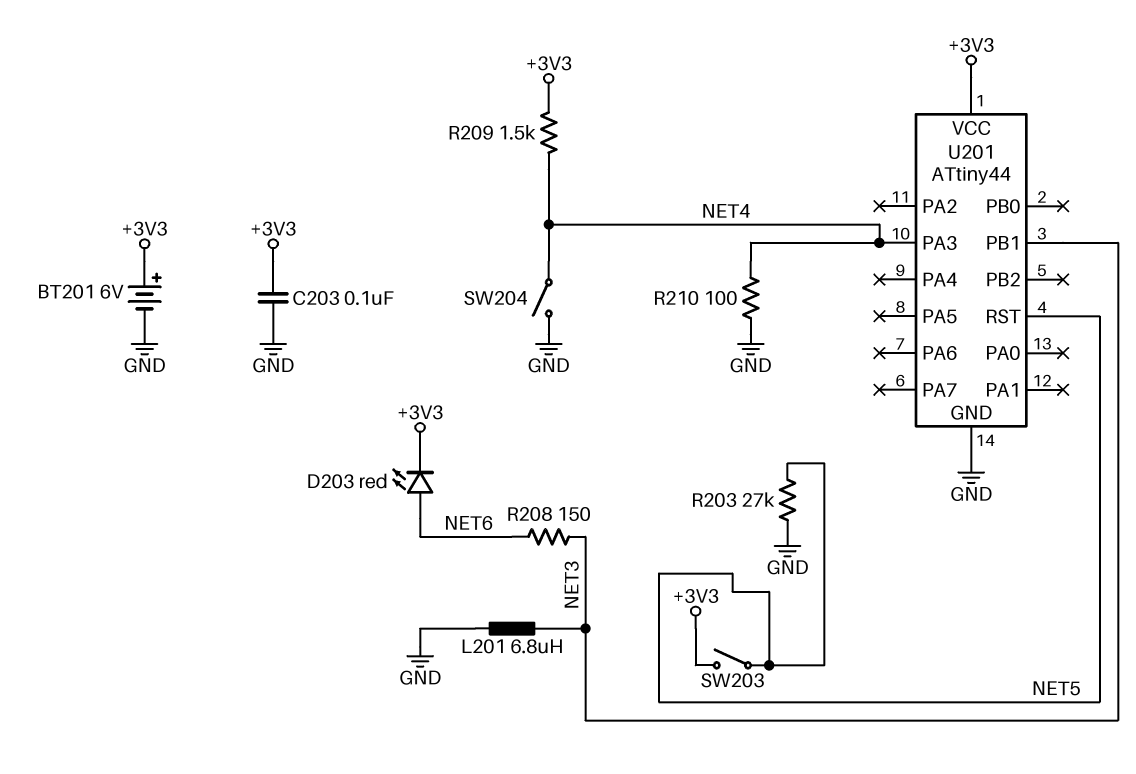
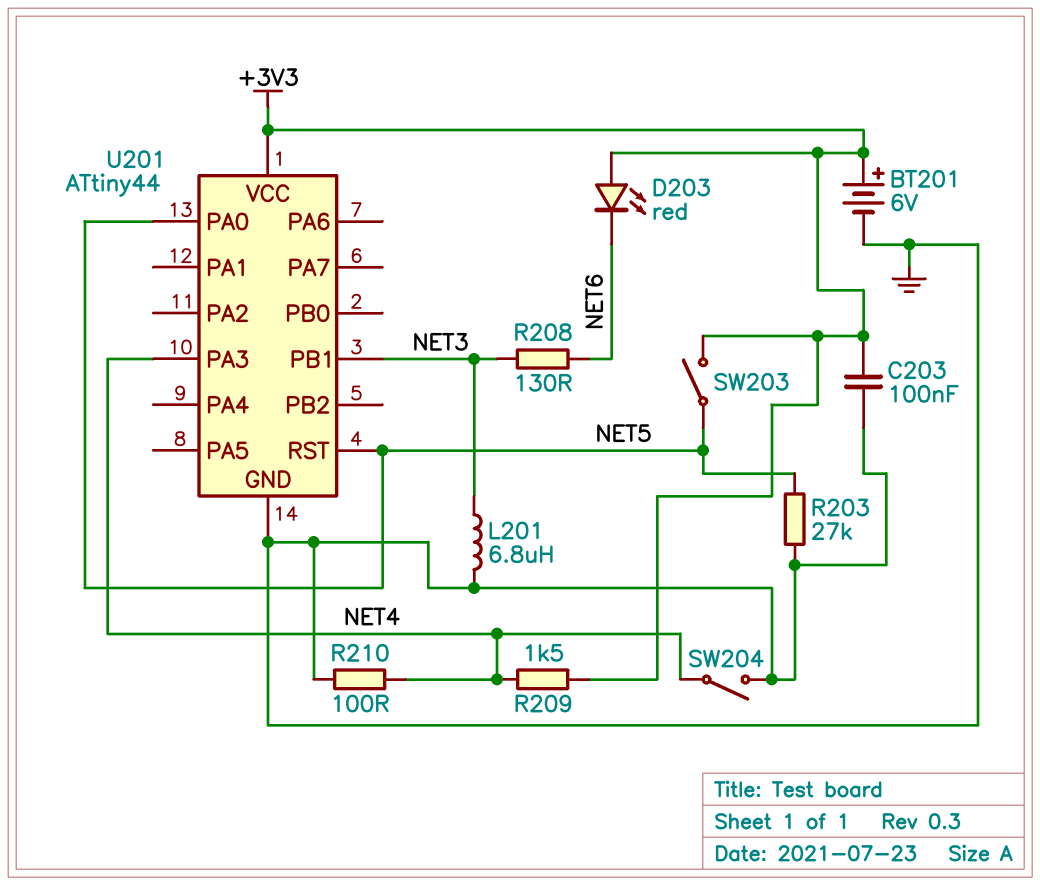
D203: LED red (A NET6, K +3V3) -> LED red (A +3V3, K NET6)
R208: 150 (NET3, NET6) -> 130 (NET3, NET6)
U201 pin PA0: none -> NET5

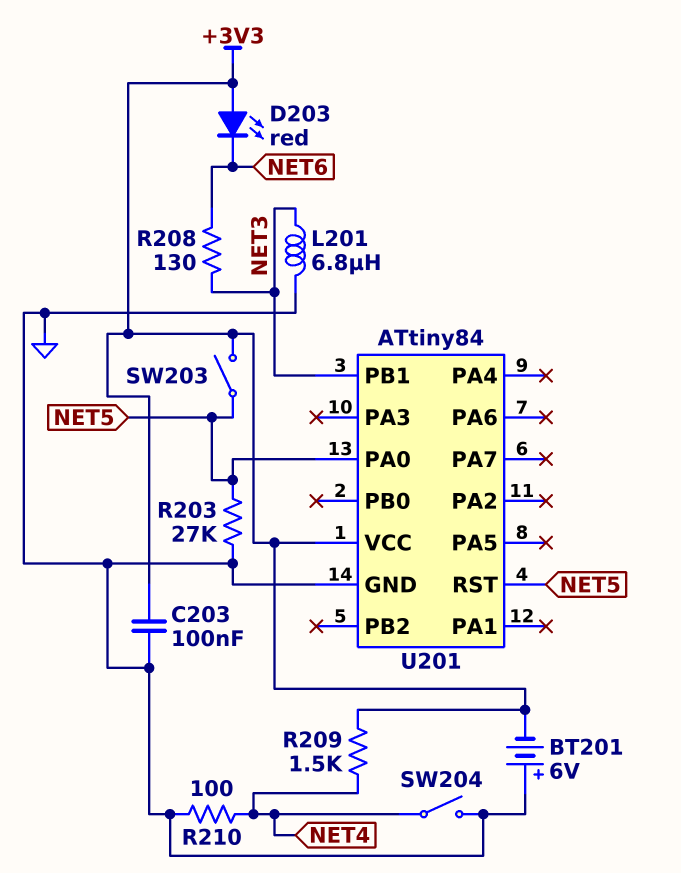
BT201: 6V (plus +3V3, minus GND) -> 6V (plus GND, minus +3V3)
U201: ATtiny44 -> ATtiny84
U201 pin PA3: NET4 -> none

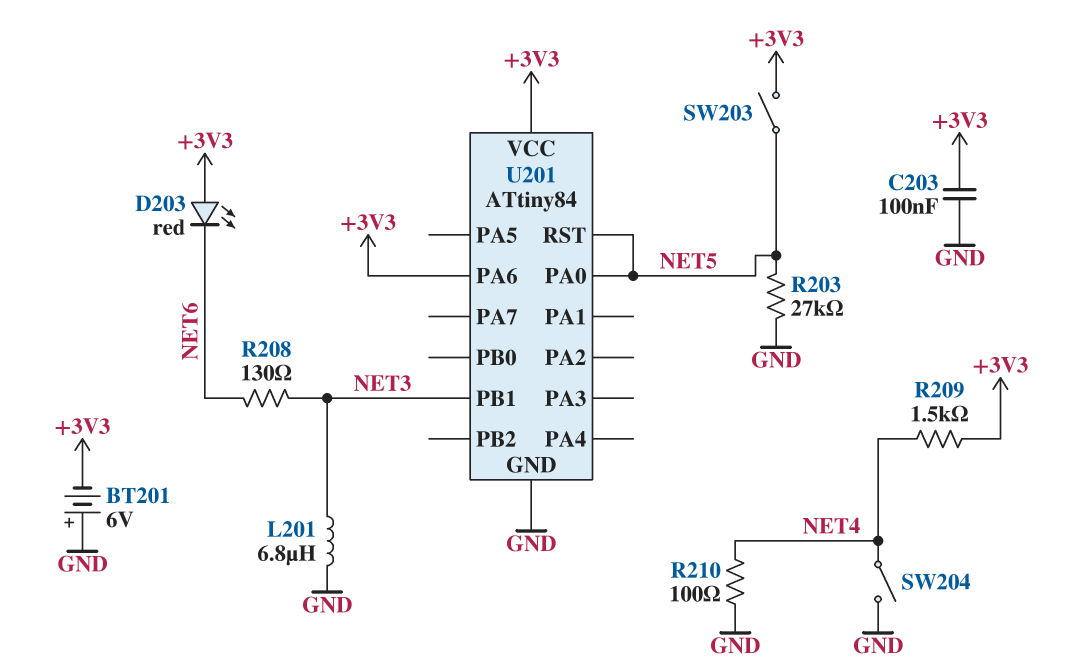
U201 pin PA6: none -> +3V3

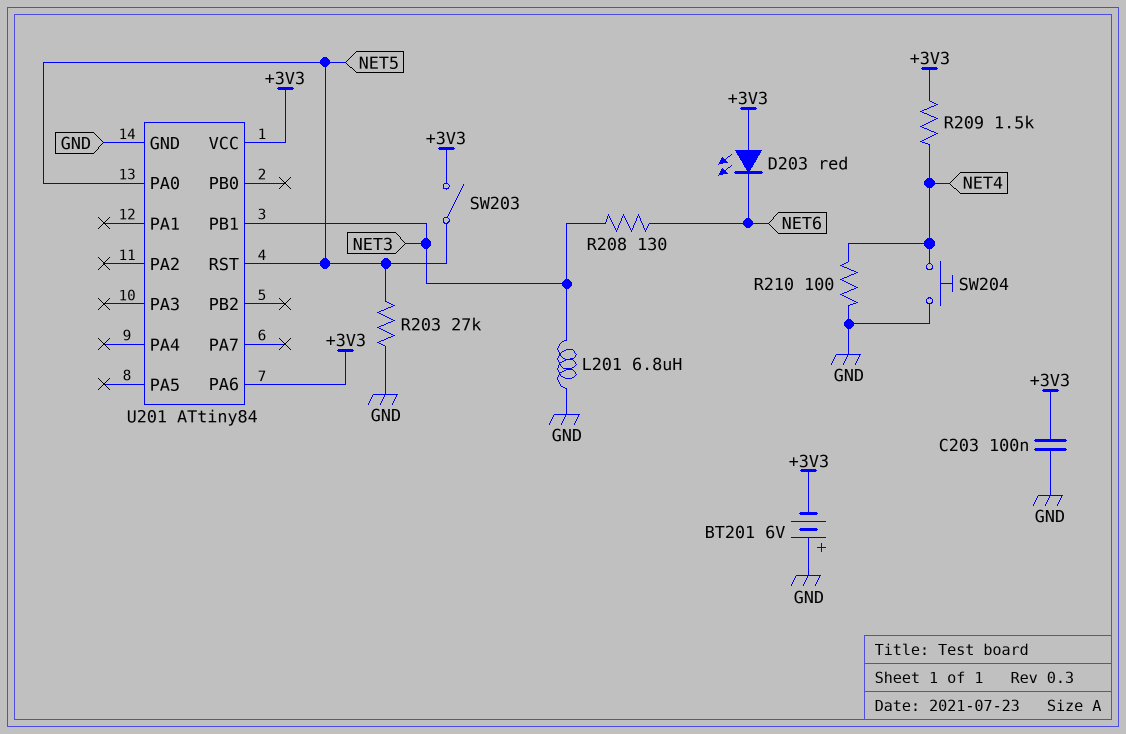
SW204: switch (GND, NET4) -> button (GND, NET4)

